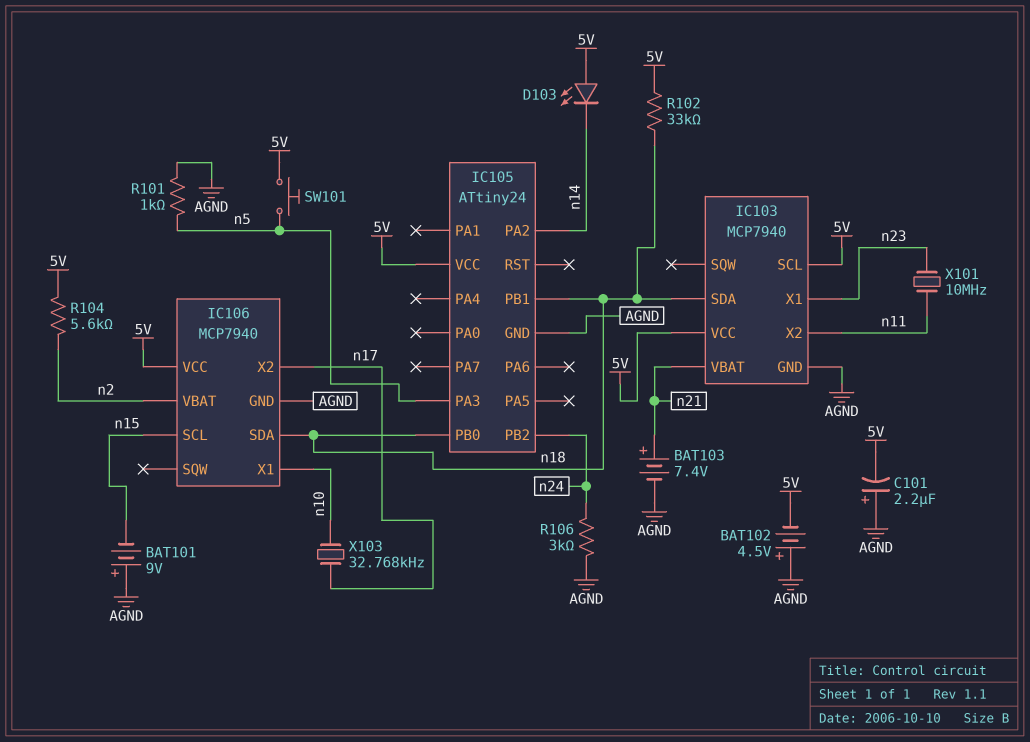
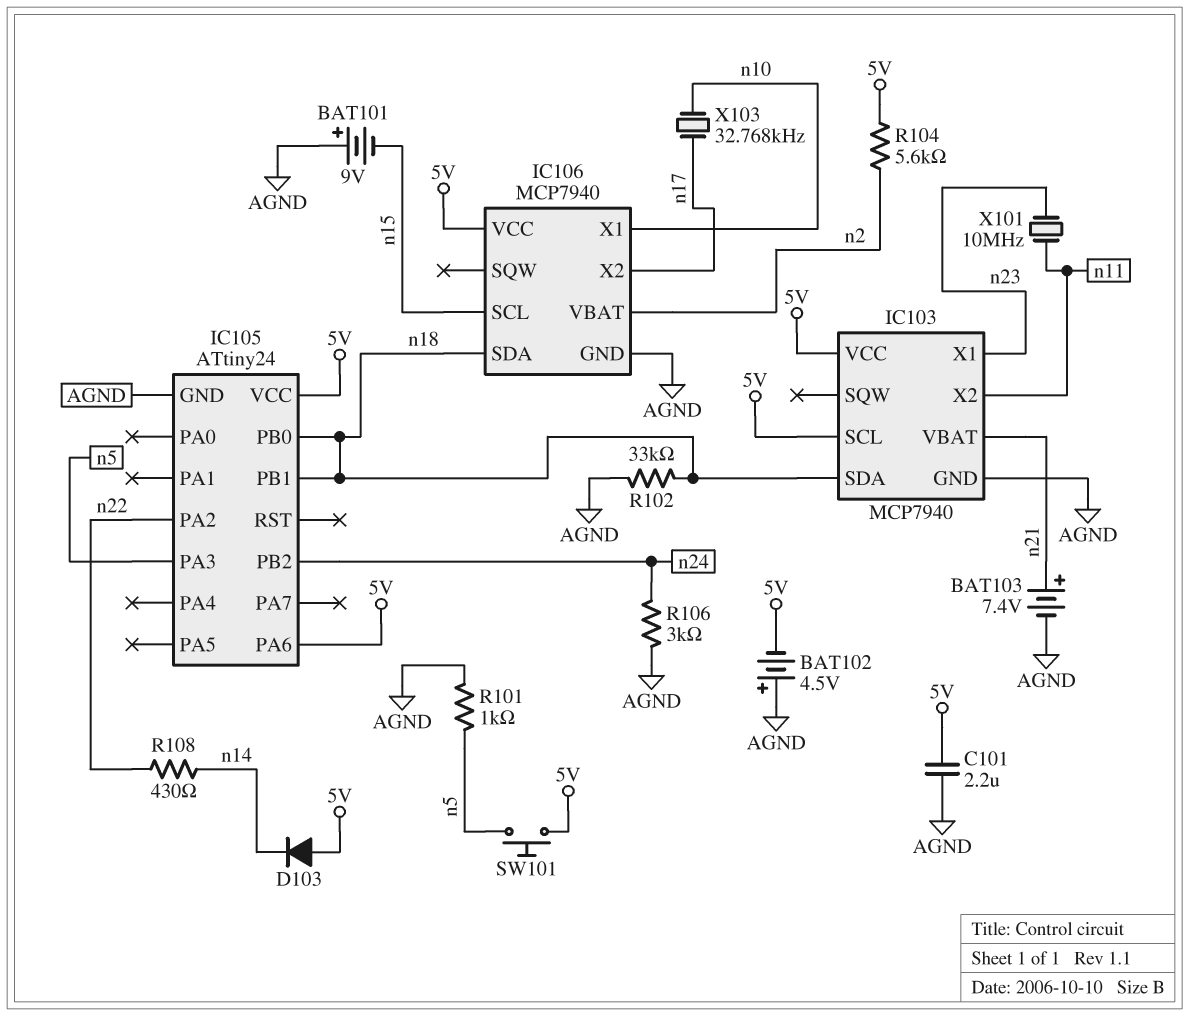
C101: 2.2uF (plus AGND, minus 5V) -> 2.2uF (5V, AGND)
D103: LED (A 5V, K n14) -> diode (A 5V, K n14)
IC105 pin PA2: n14 -> n22
IC105 pin PA6: none -> 5V
R102: 33k (5V, n18) -> 33k (AGND, n18)
R108: none -> 430 (n14, n22)

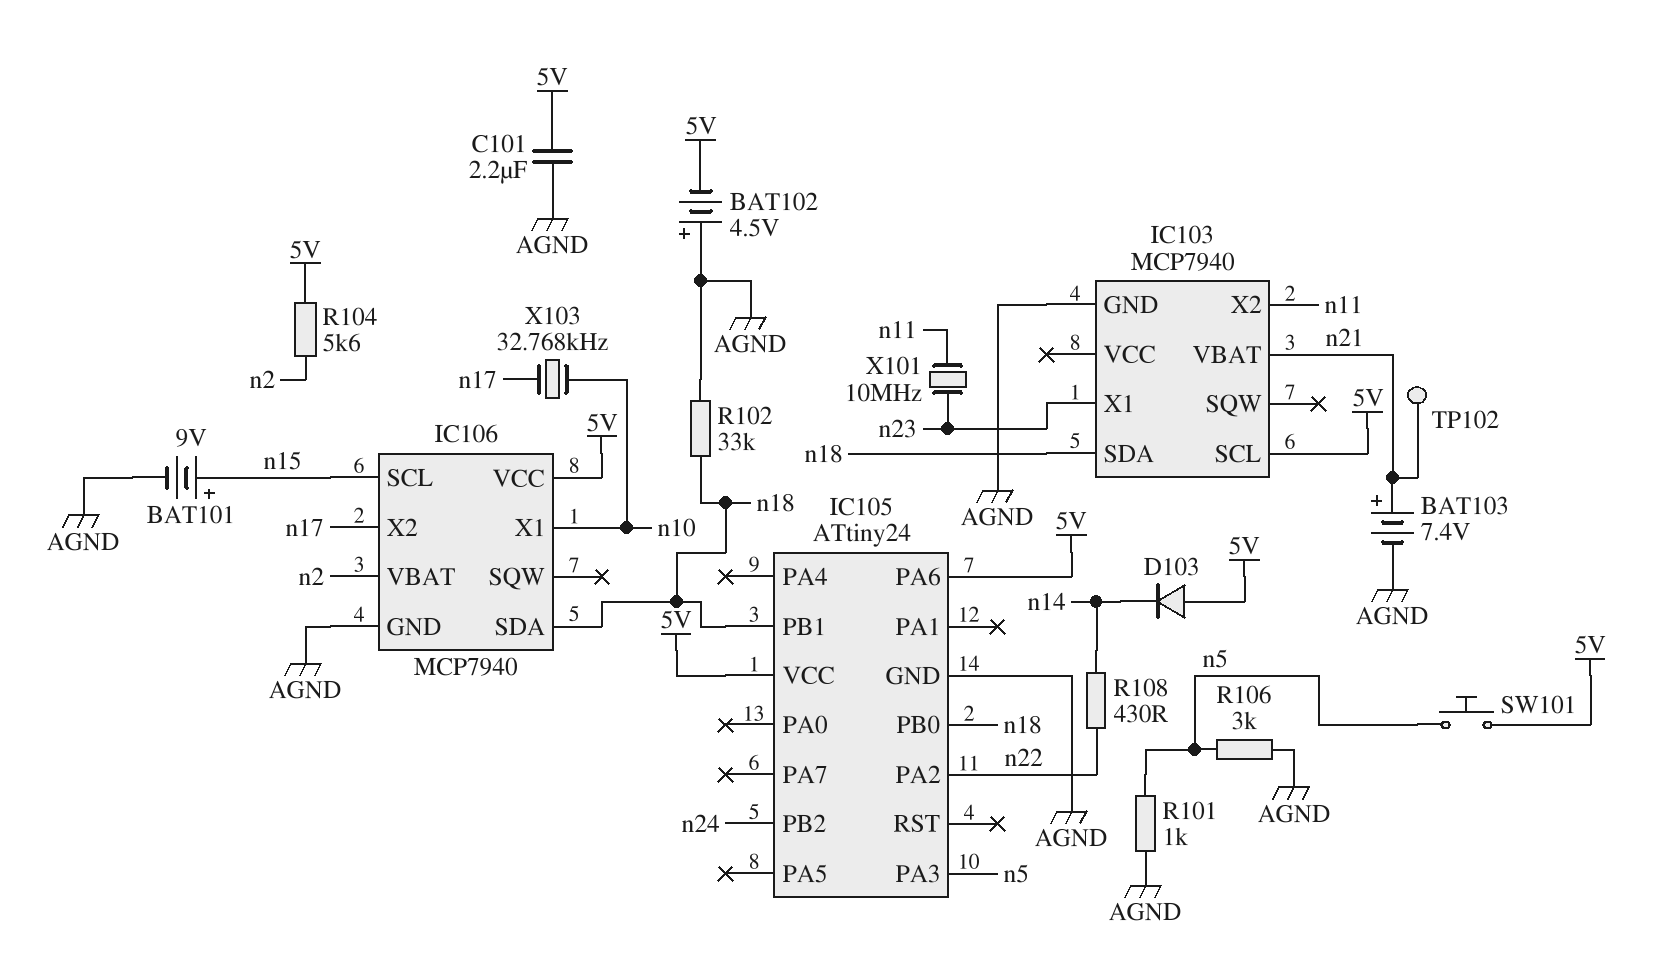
BAT101: 9V (plus AGND, minus n15) -> 9V (plus n15, minus AGND)
IC103 pin VCC: 5V -> none
R106: 3k (AGND, n24) -> 3k (AGND, n5)
TP102: none -> test point (n21)

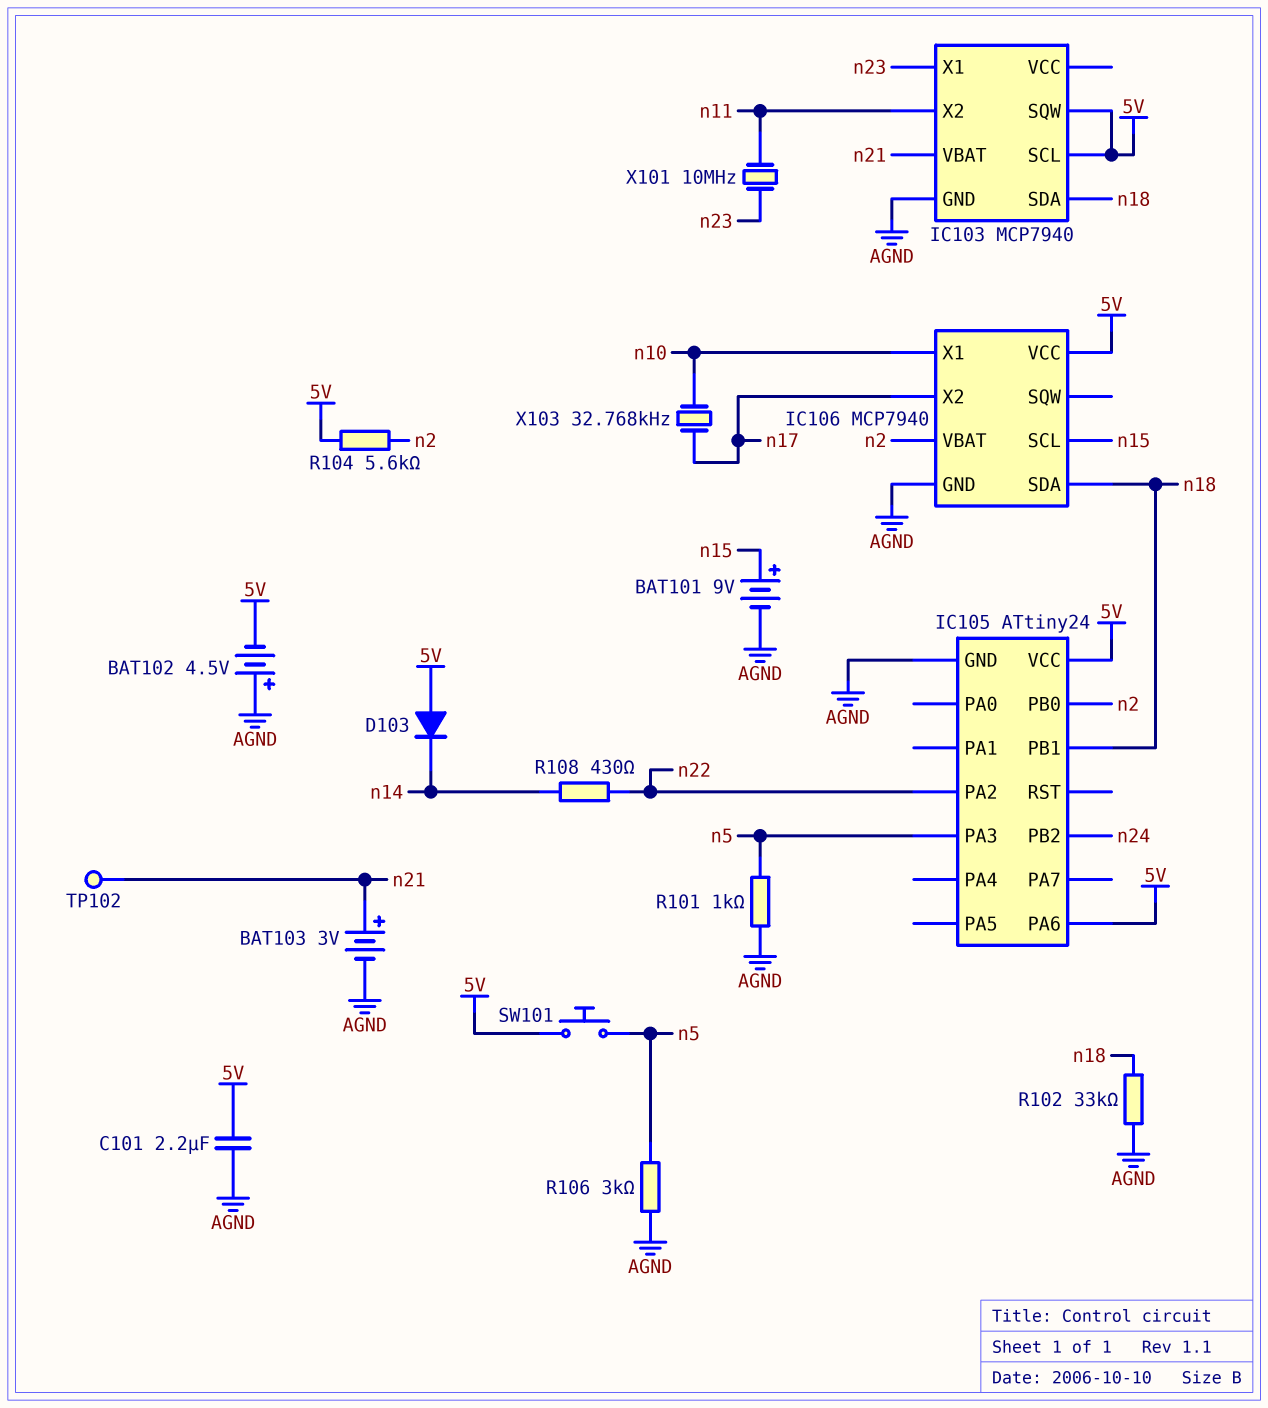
BAT103: 7.4V (plus n21, minus AGND) -> 3V (plus n21, minus AGND)
IC103 pin SQW: none -> 5V
IC105 pin PB0: n18 -> n2

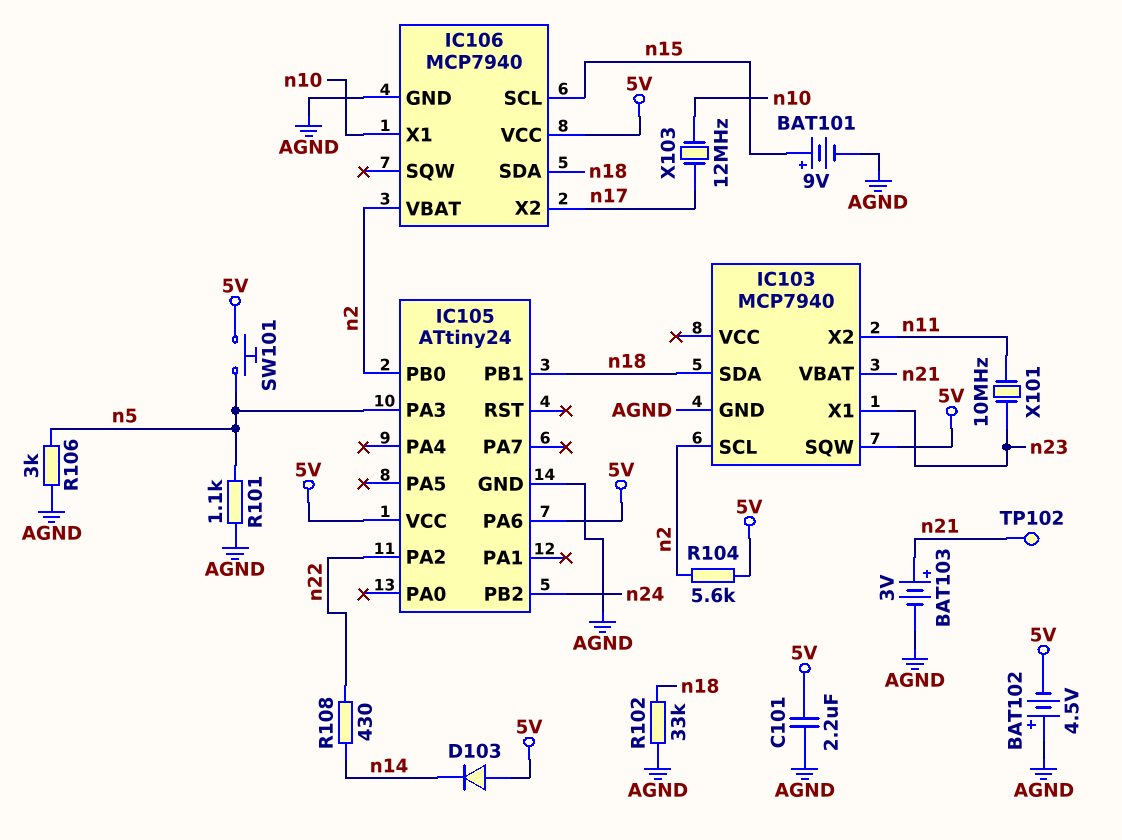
IC103 pin SCL: 5V -> n2
R101: 1k (AGND, n5) -> 1.1k (AGND, n5)
X103: 32.768kHz (n10, n17) -> 12MHz (n10, n17)

